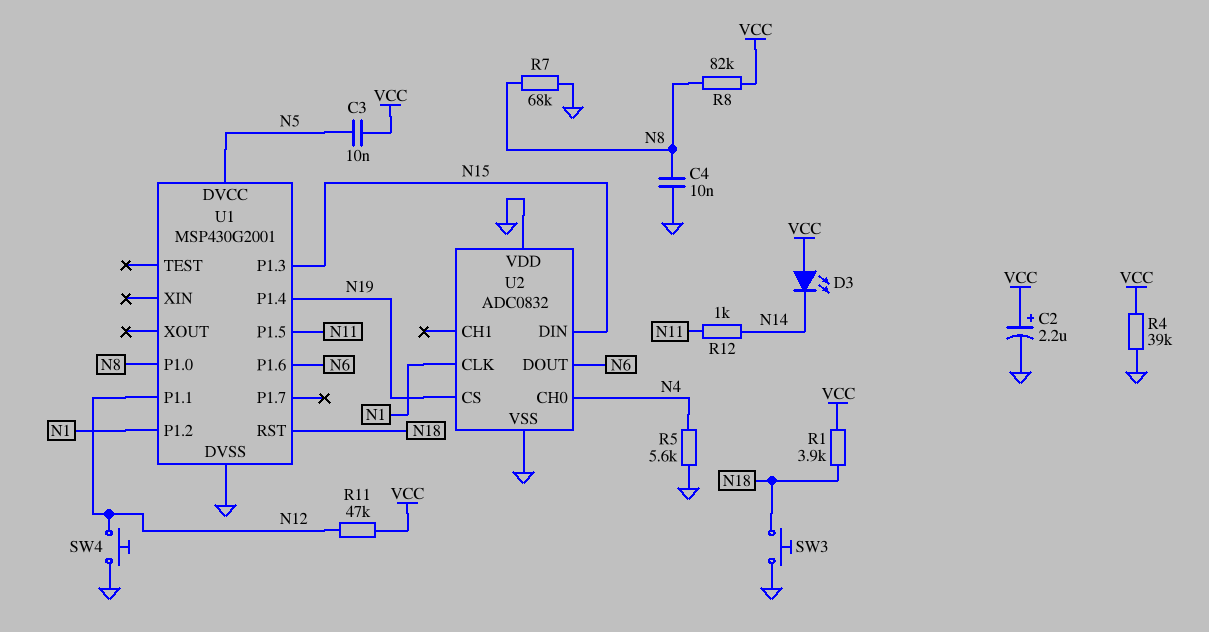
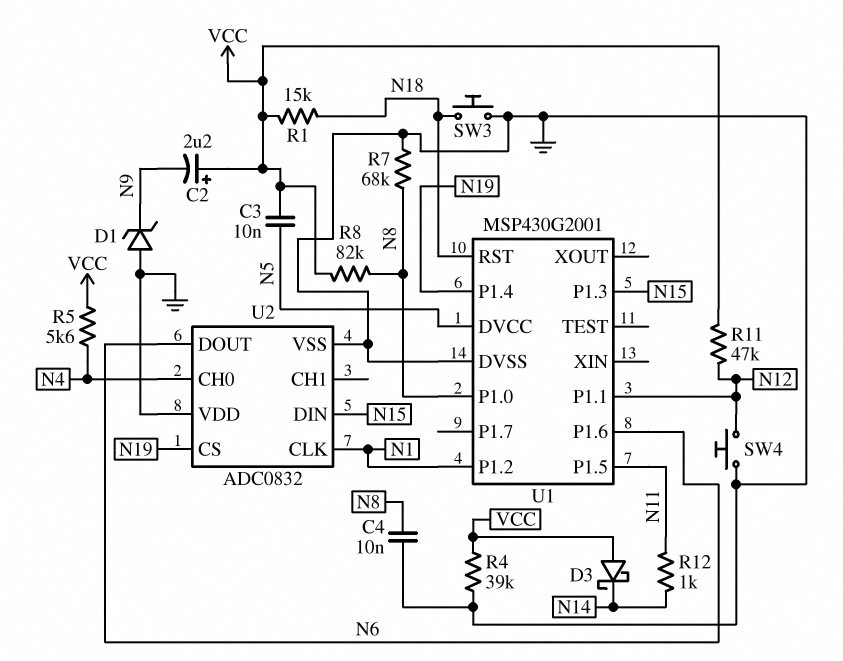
C2: 2.2uF (plus VCC, minus GND) -> 2.2uF (plus VCC, minus N9)
D1: none -> zener (A GND, K N9)
D3: LED (A VCC, K N14) -> schottky (A VCC, K N14)
R1: 3.9k (N18, VCC) -> 15k (N18, VCC)
R5: 5.6k (GND, N4) -> 5.6k (N4, VCC)

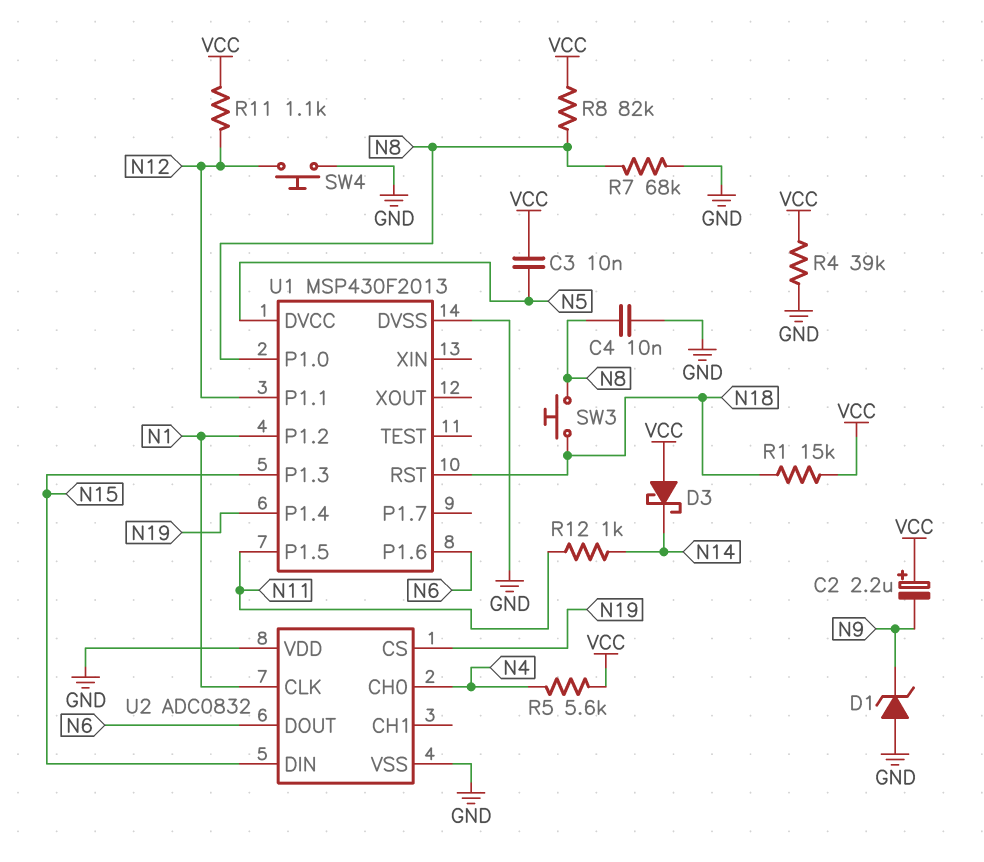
R11: 47k (N12, VCC) -> 1.1k (N12, VCC)
SW3: button (GND, N18) -> button (N8, N18)
U1: MSP430G2001 -> MSP430F2013

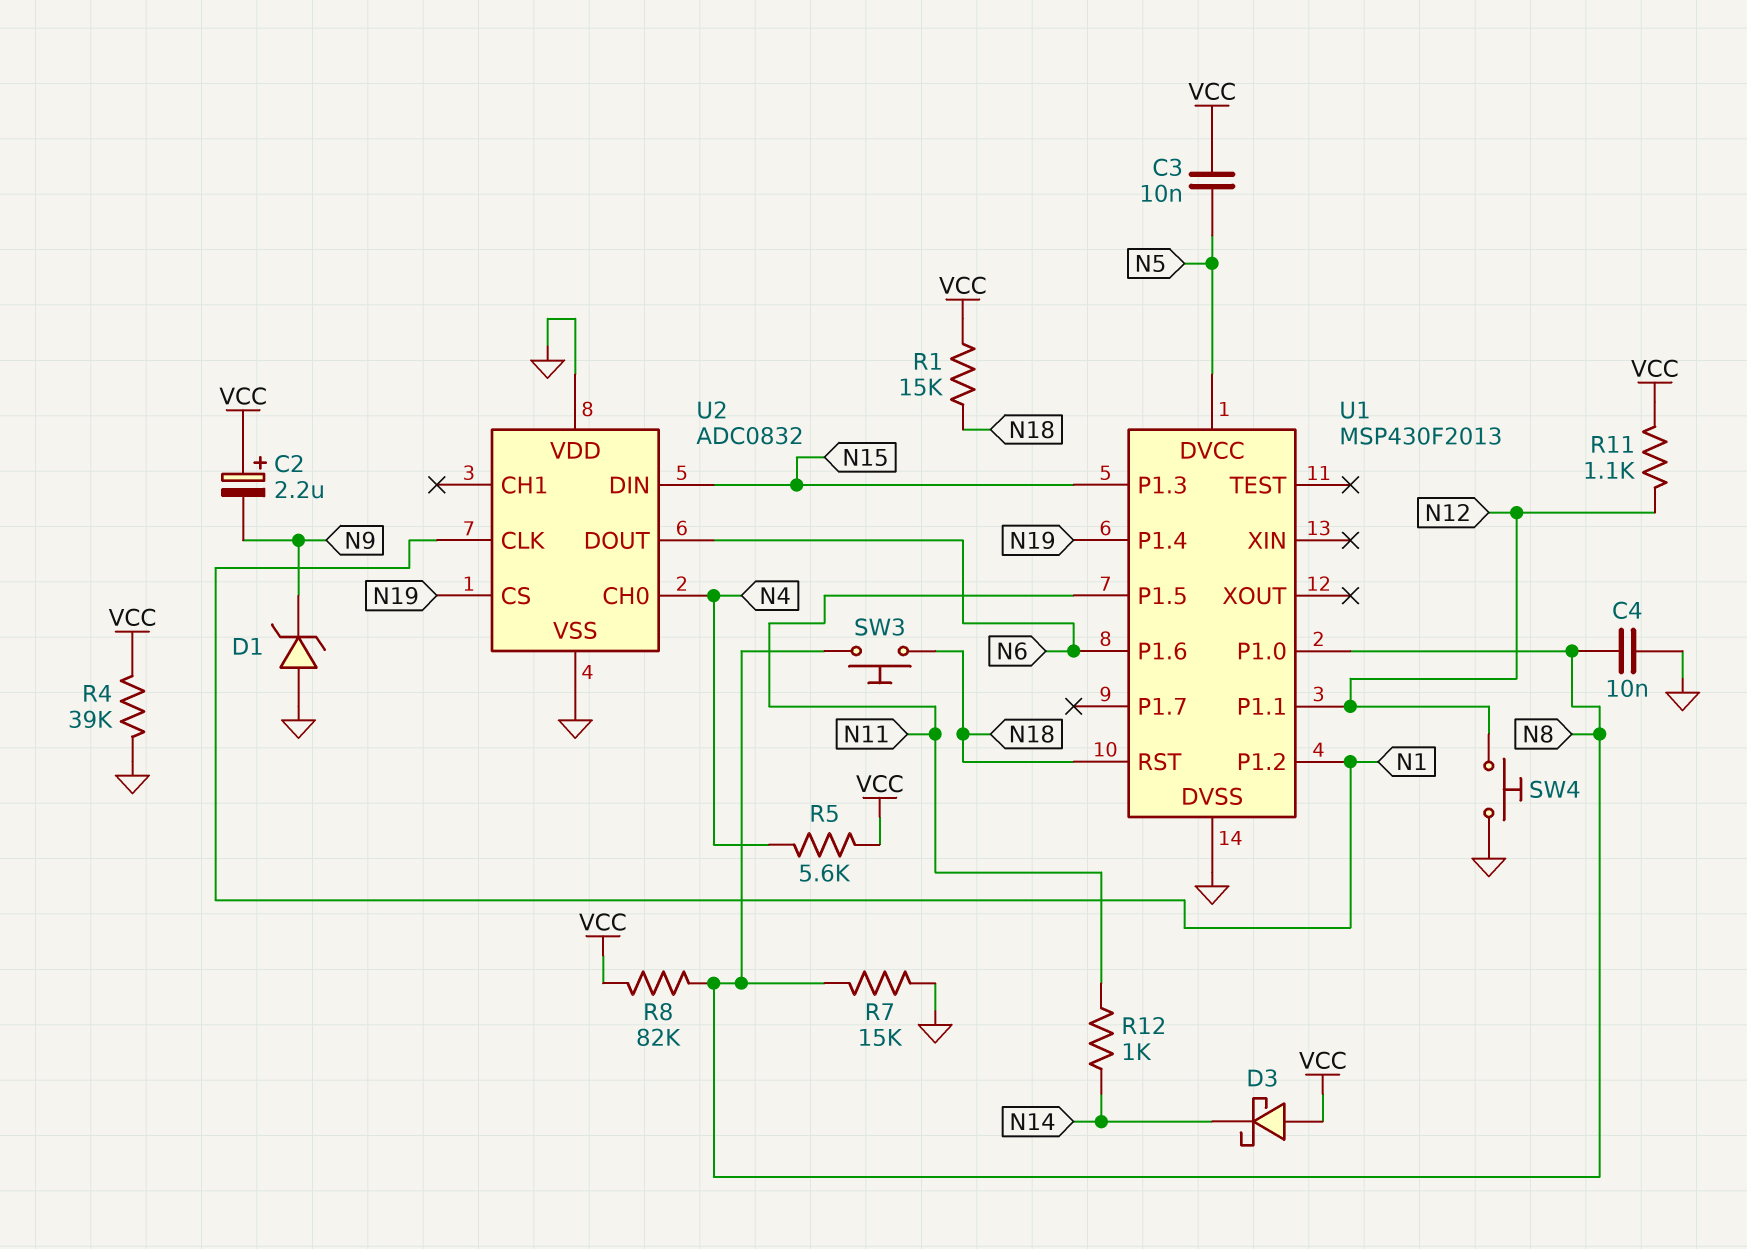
R7: 68k (GND, N8) -> 15k (GND, N8)

